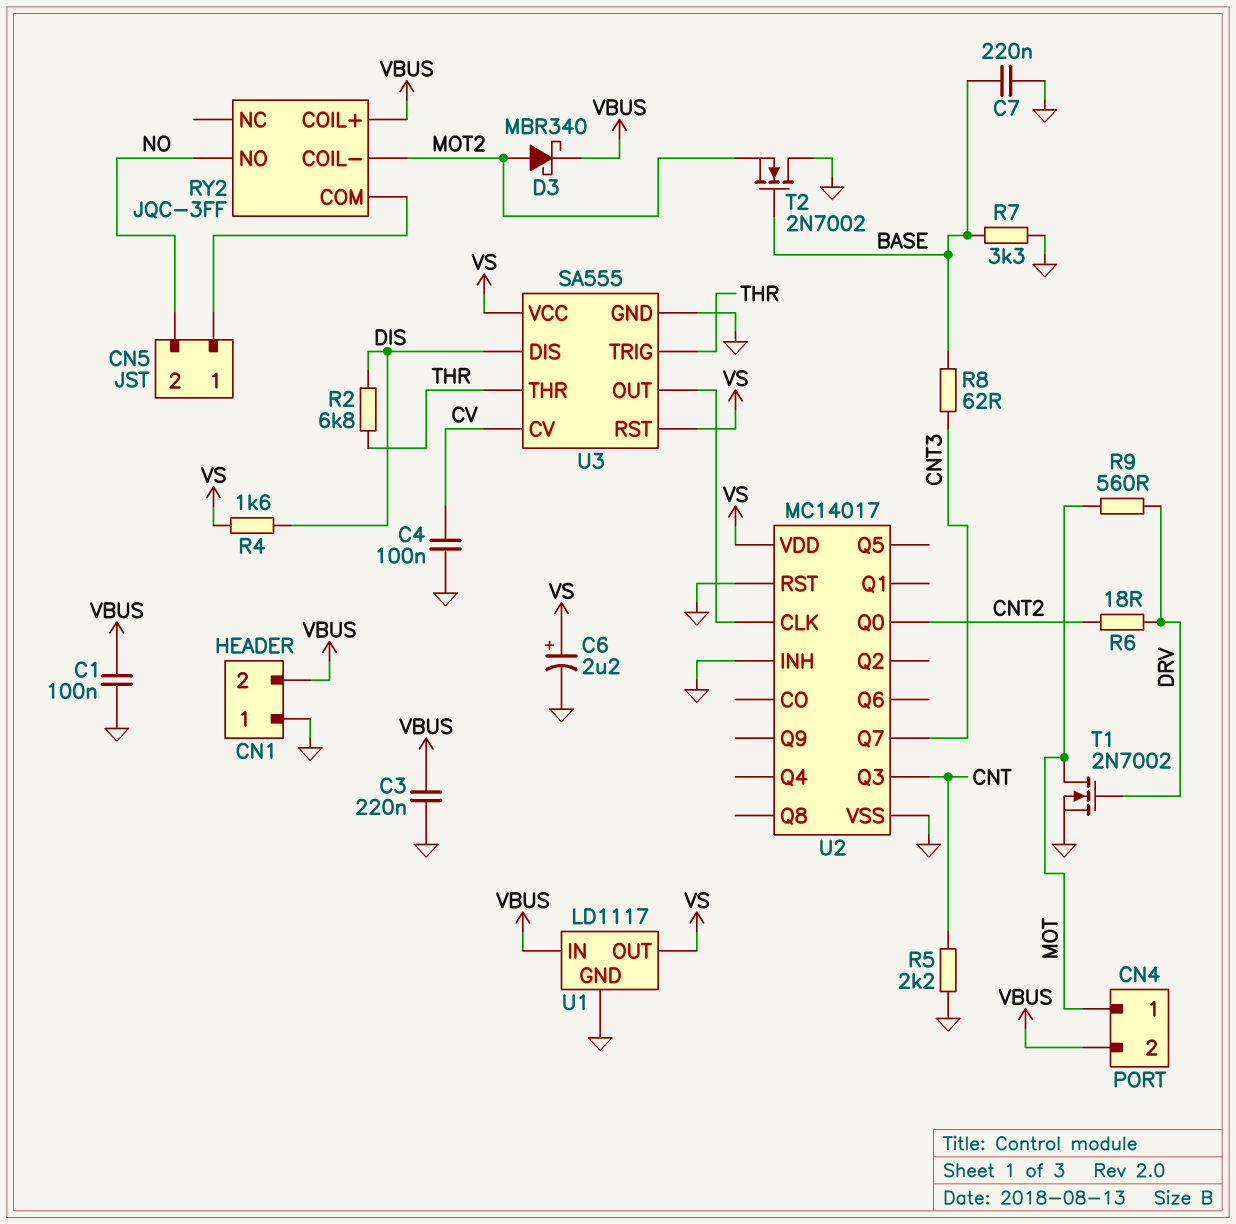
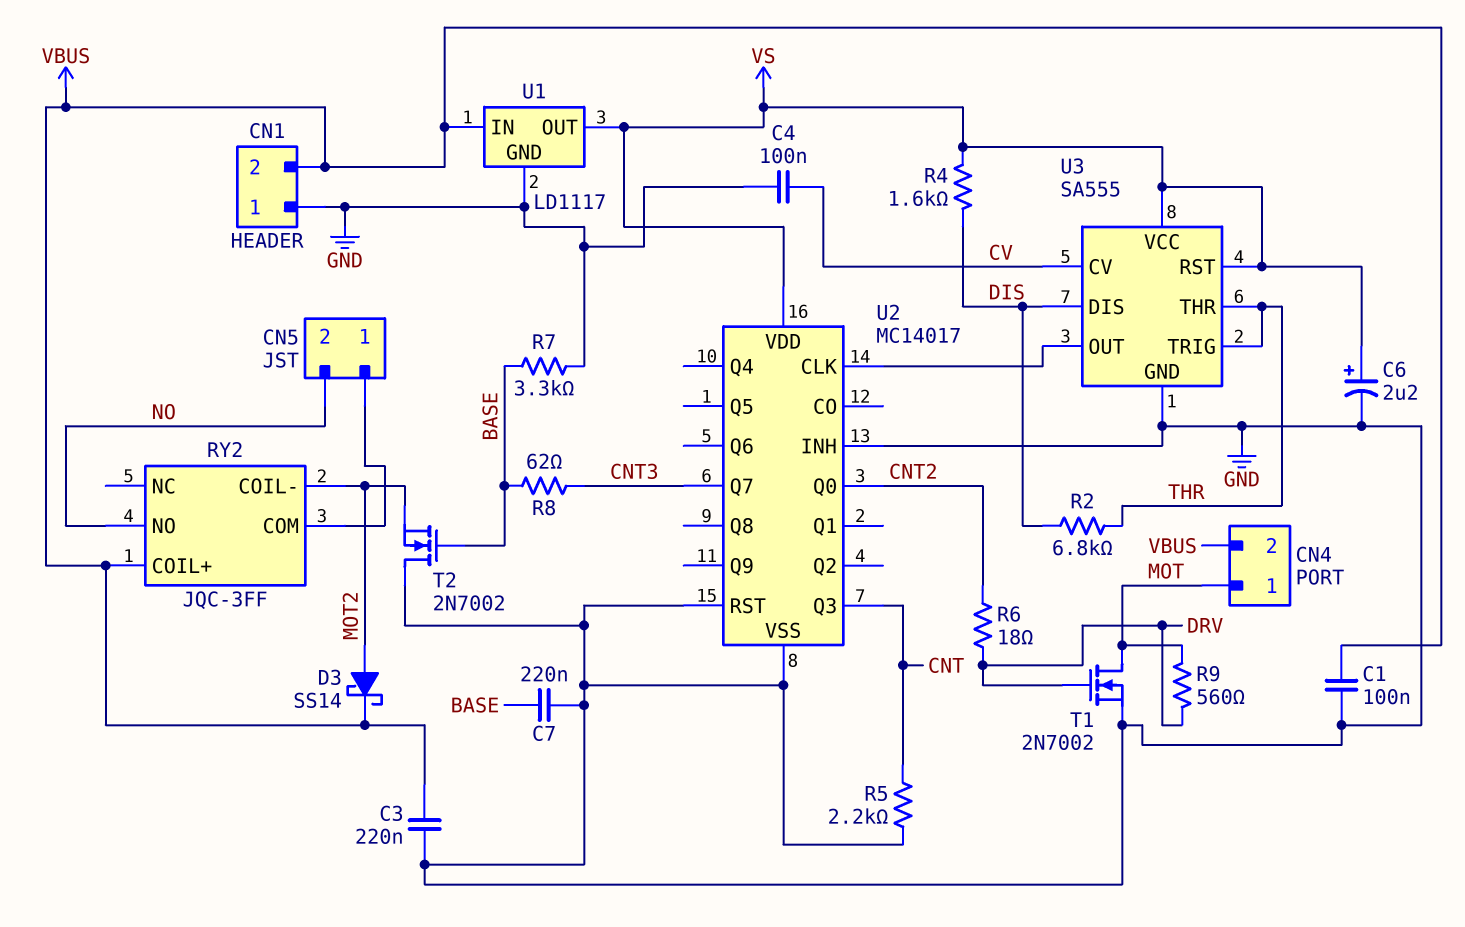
D3: schottky MBR340 (A MOT2, K VBUS) -> schottky SS14 (A MOT2, K VBUS)

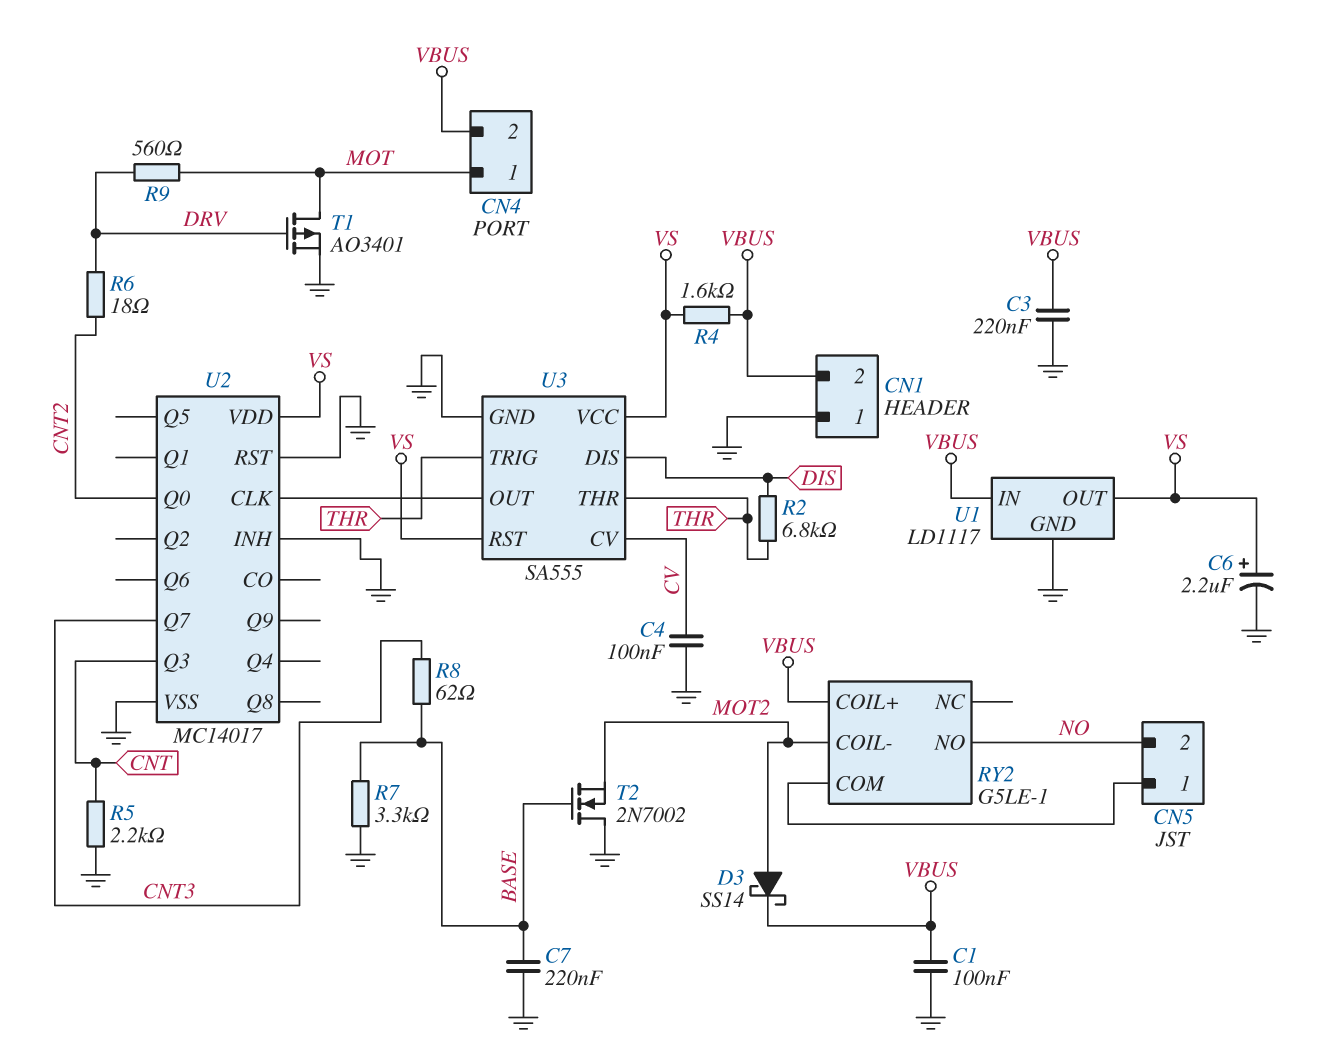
R4: 1.6k (DIS, VS) -> 1.6k (VBUS, VS)
RY2: JQC-3FF -> G5LE-1
T1: NMOS 2N7002 (G DRV, D MOT, S GND) -> PMOS AO3401 (G DRV, D MOT, S GND)

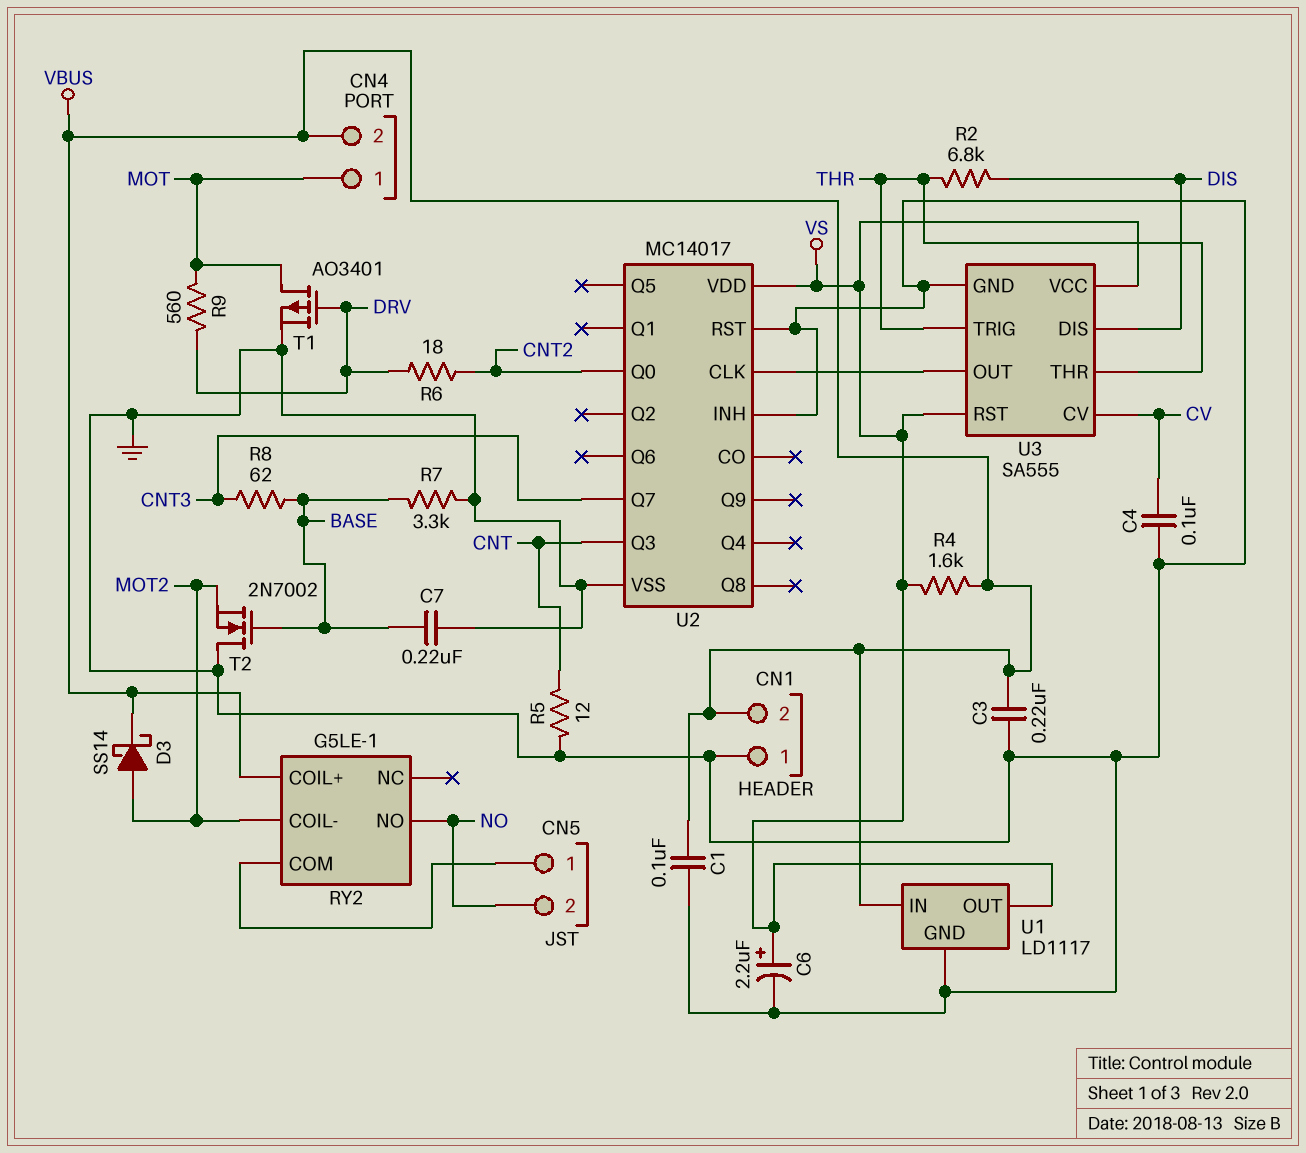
R5: 2.2k (CNT, GND) -> 12 (CNT, GND)

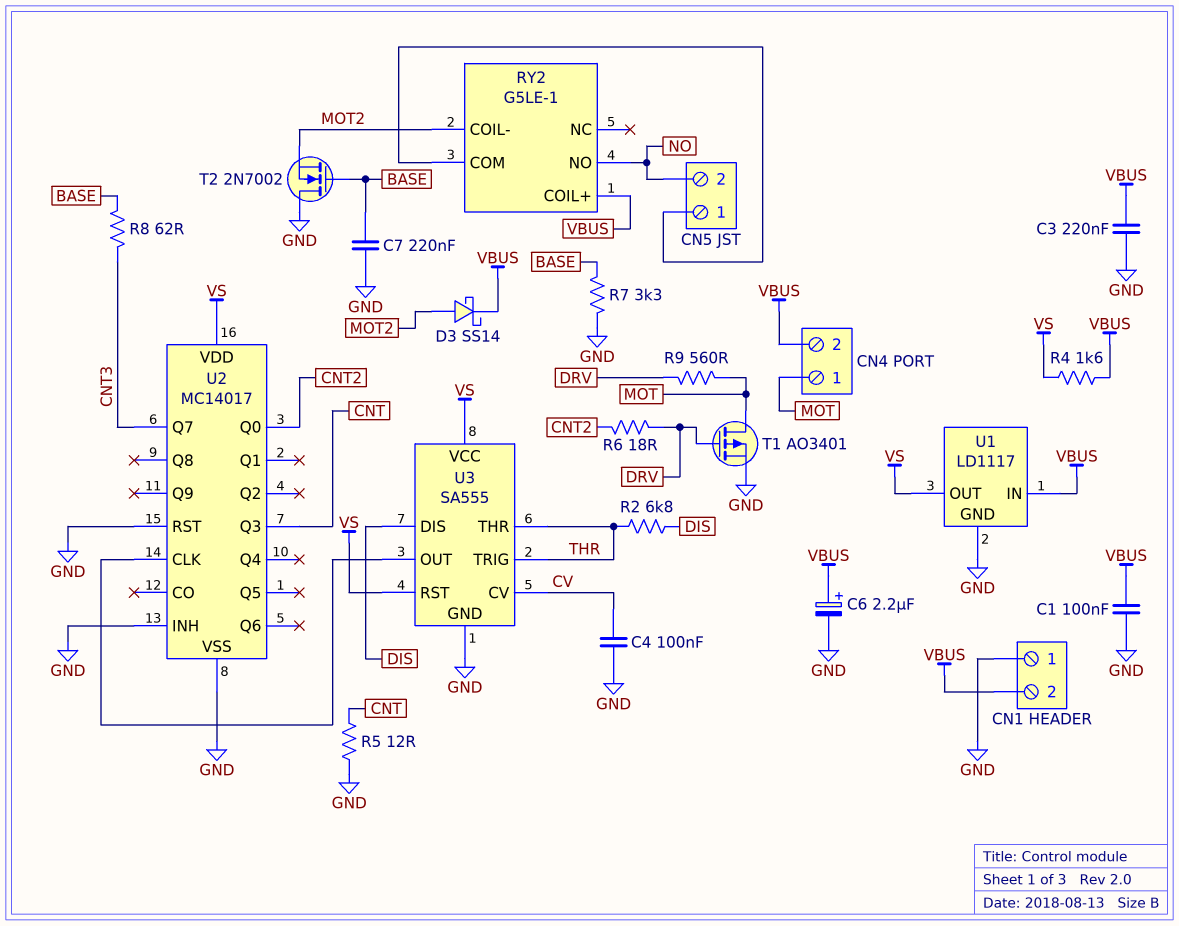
C6: 2.2uF (plus VS, minus GND) -> 2.2uF (plus VBUS, minus GND)

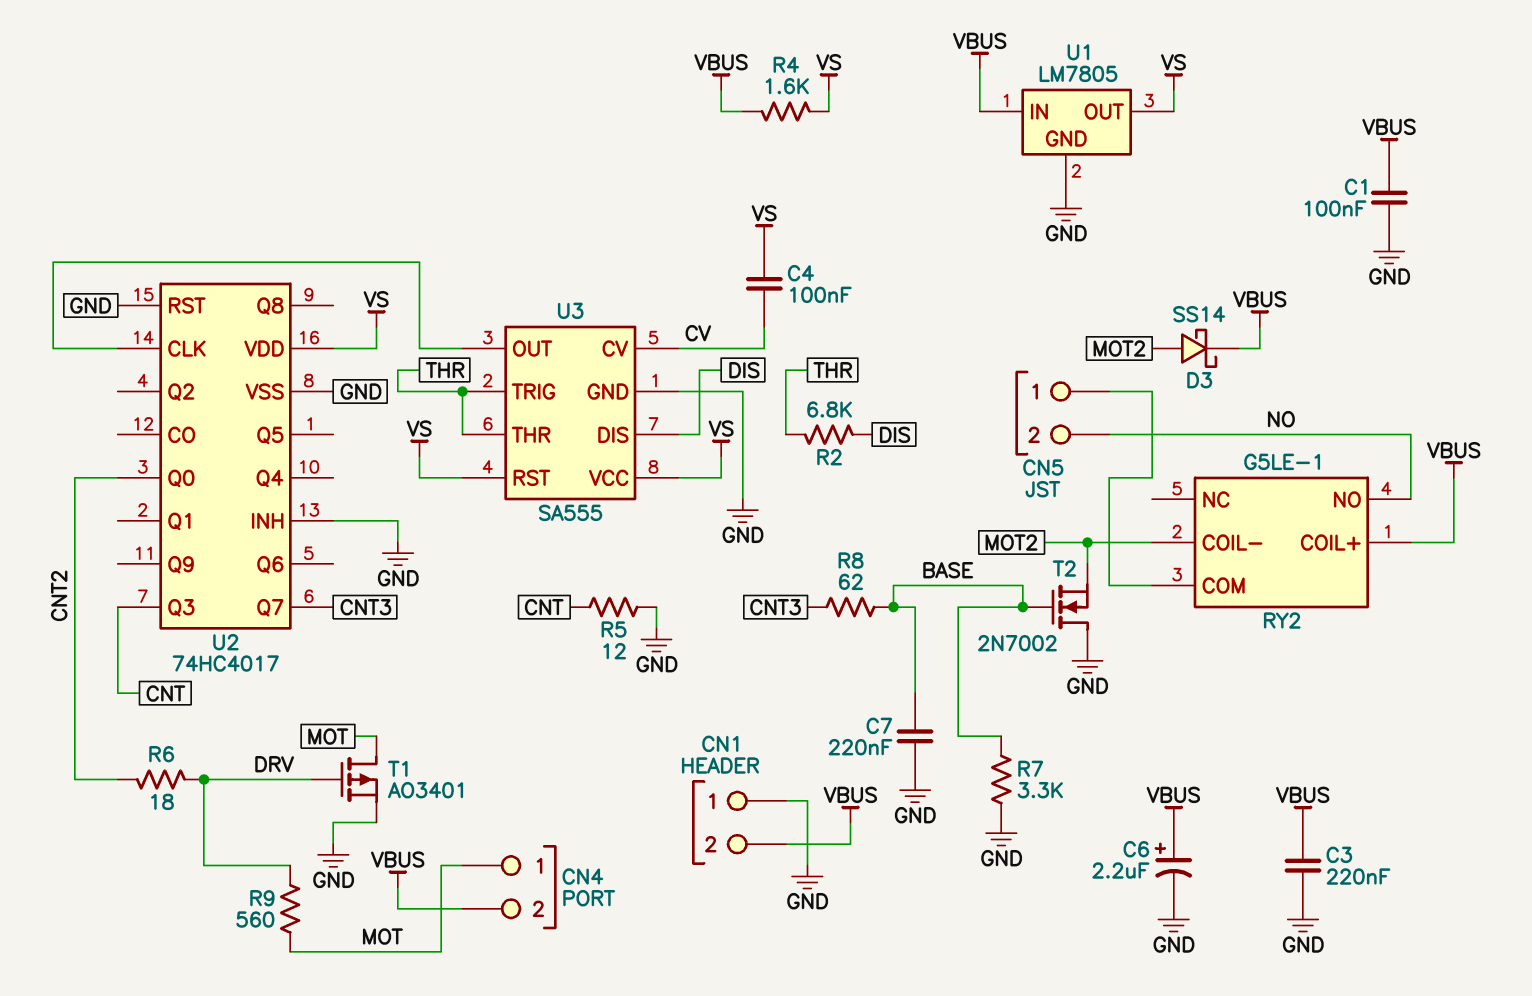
C4: 100nF (CV, GND) -> 100nF (CV, VS)
U1: LD1117 -> LM7805
U2: MC14017 -> 74HC4017

